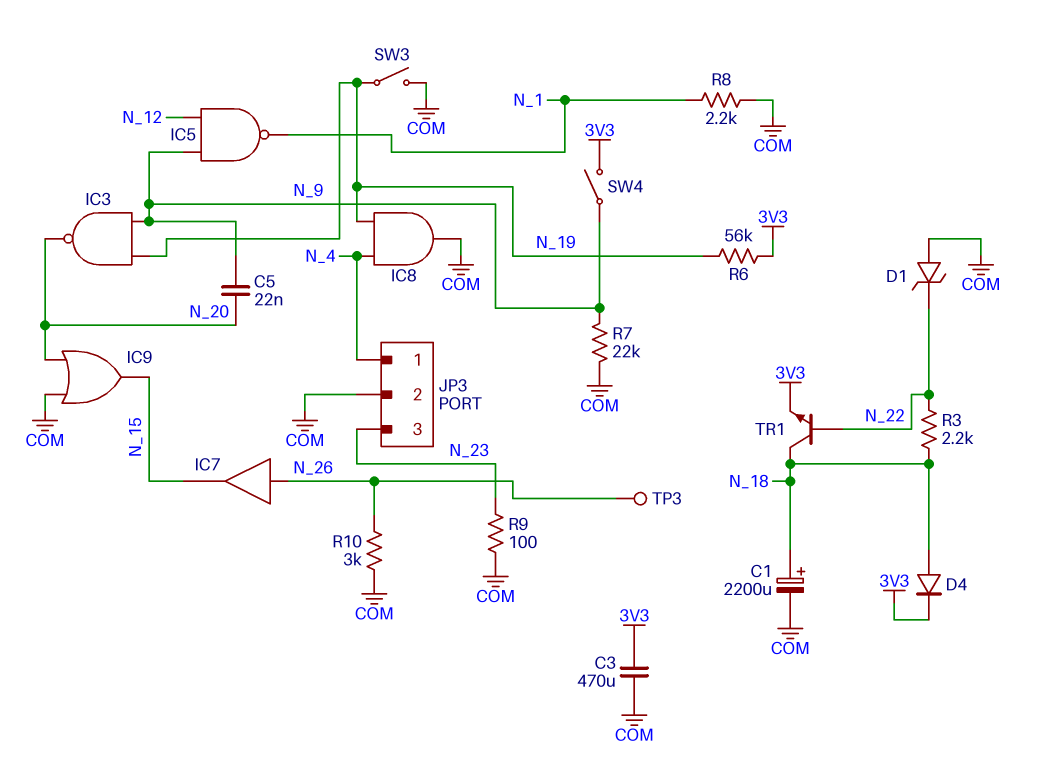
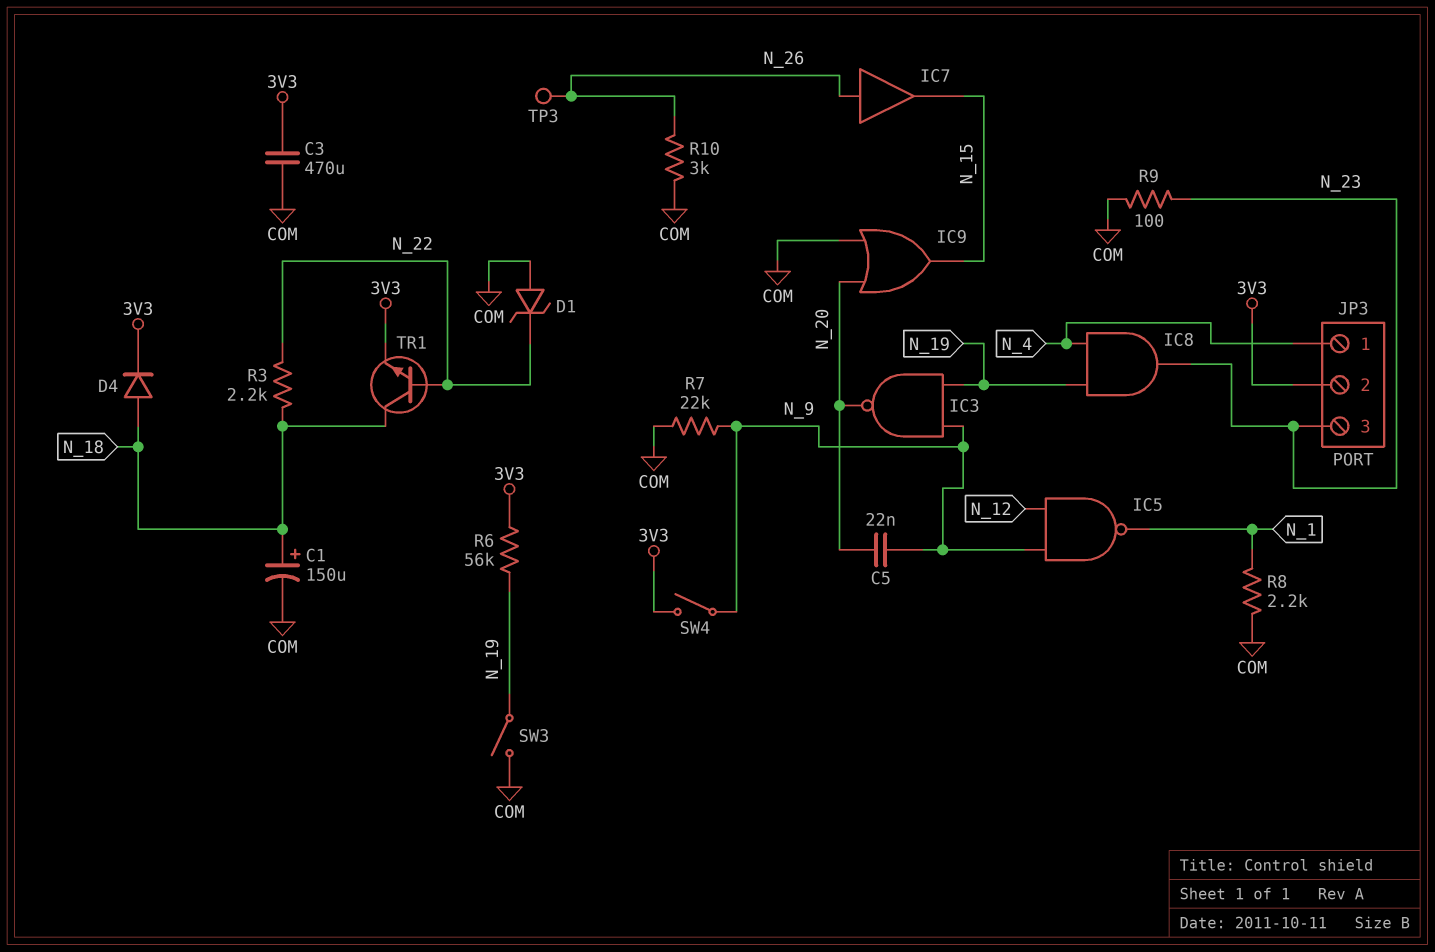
C1: 2200uF (plus N_18, minus COM) -> 150uF (plus N_18, minus COM)
IC8: AND (in N_4, in N_19, out COM) -> AND (in N_4, in N_19, out N_23)
JP3 pin 2: COM -> 3V3

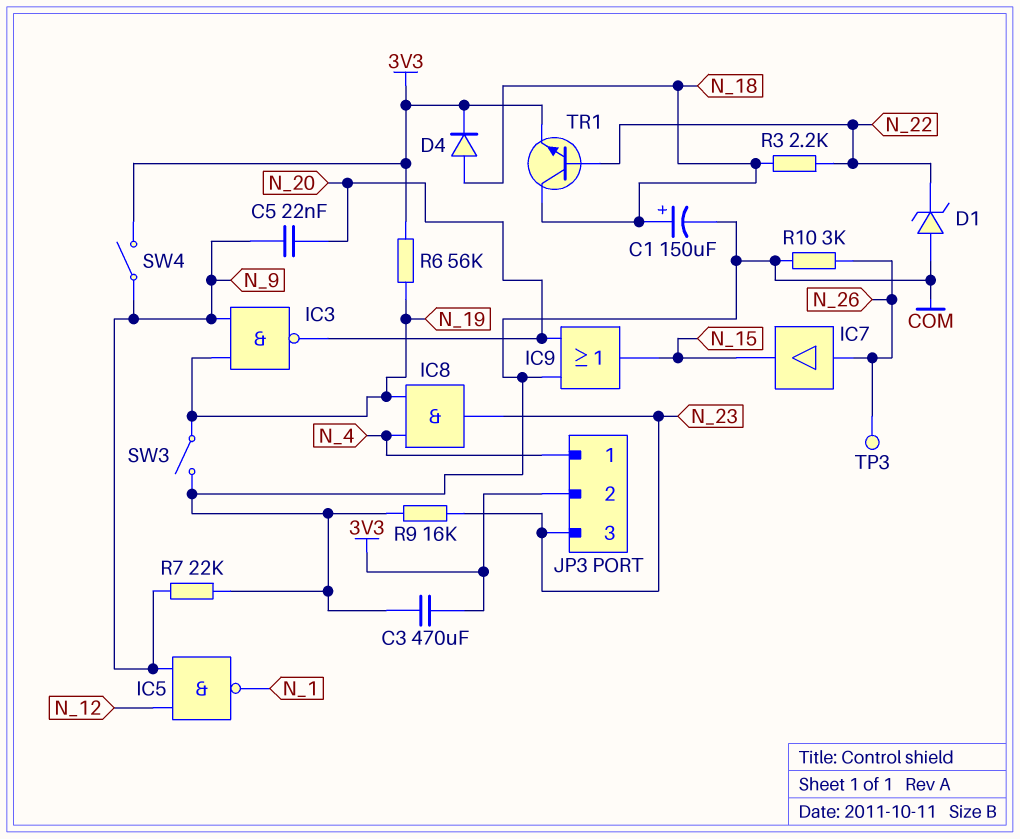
R8: 2.2k (COM, N_1) -> none
R9: 100 (COM, N_23) -> 16k (COM, N_23)

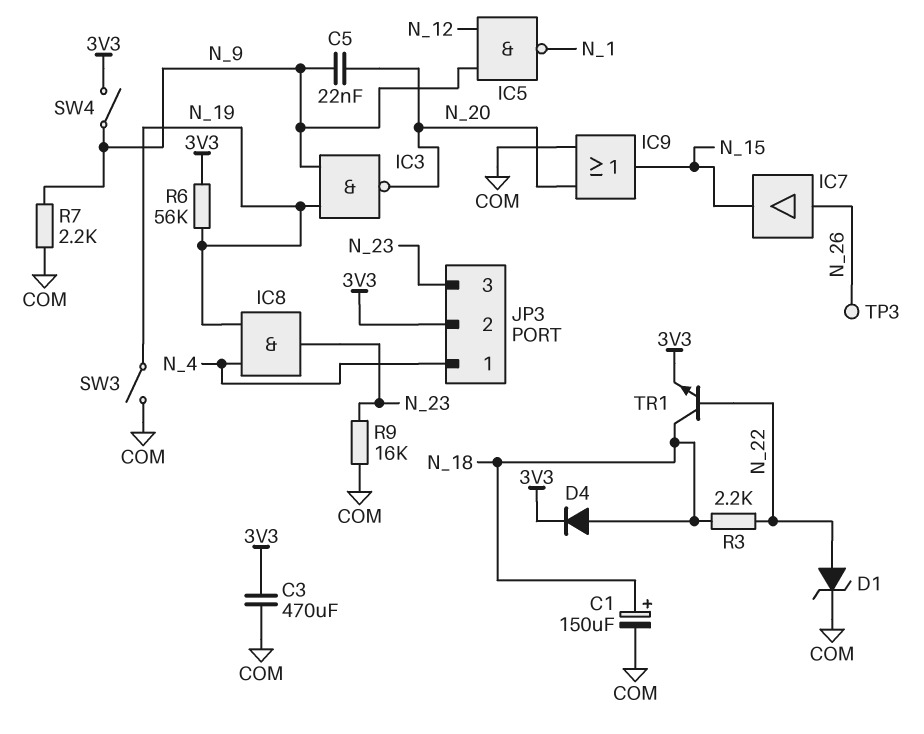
D1: zener (A COM, K N_22) -> zener (A N_22, K COM)
R7: 22k (COM, N_9) -> 2.2k (COM, N_9)
R10: 3k (COM, N_26) -> none

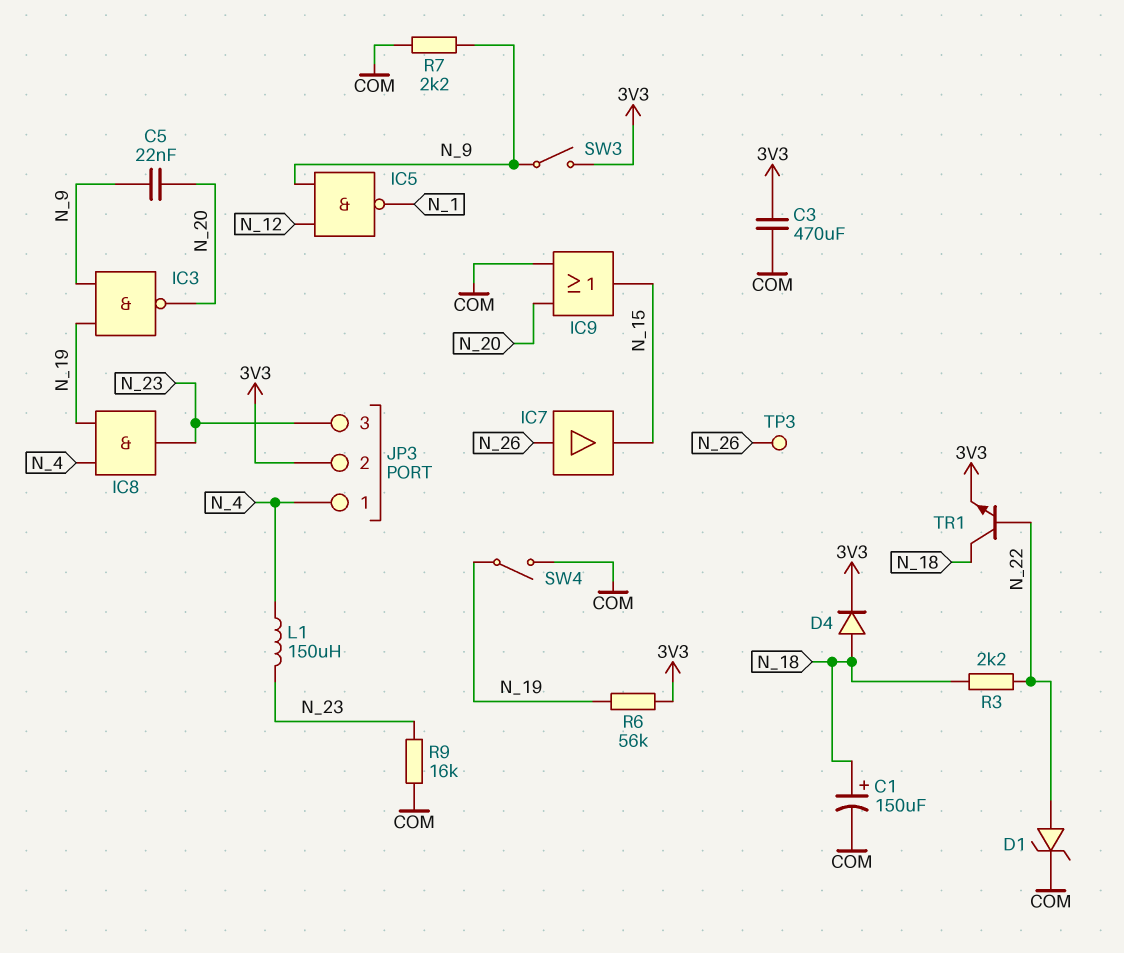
L1: none -> 150uH (N_4, N_23)
SW3: switch (COM, N_19) -> switch (3V3, N_9)
SW4: switch (3V3, N_9) -> switch (COM, N_19)

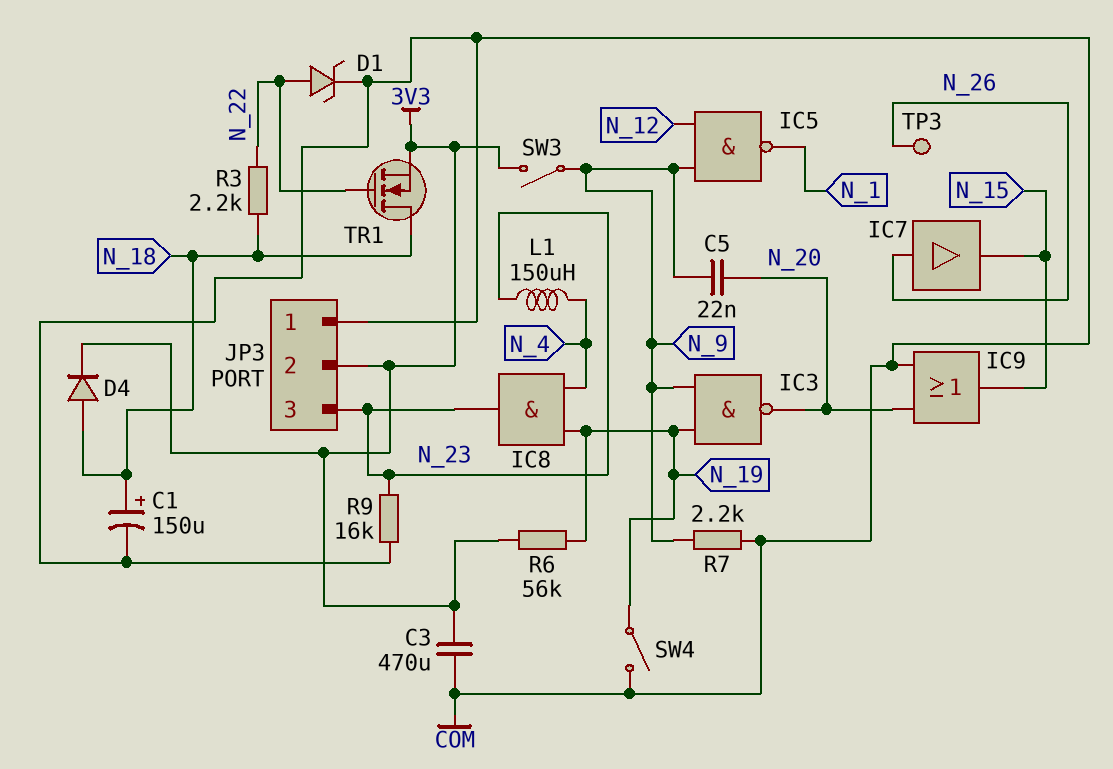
JP3 pin 1: N_4 -> COM
TR1: NPN (B N_22, C N_18, E 3V3) -> NMOS (G N_22, D N_18, S 3V3)

